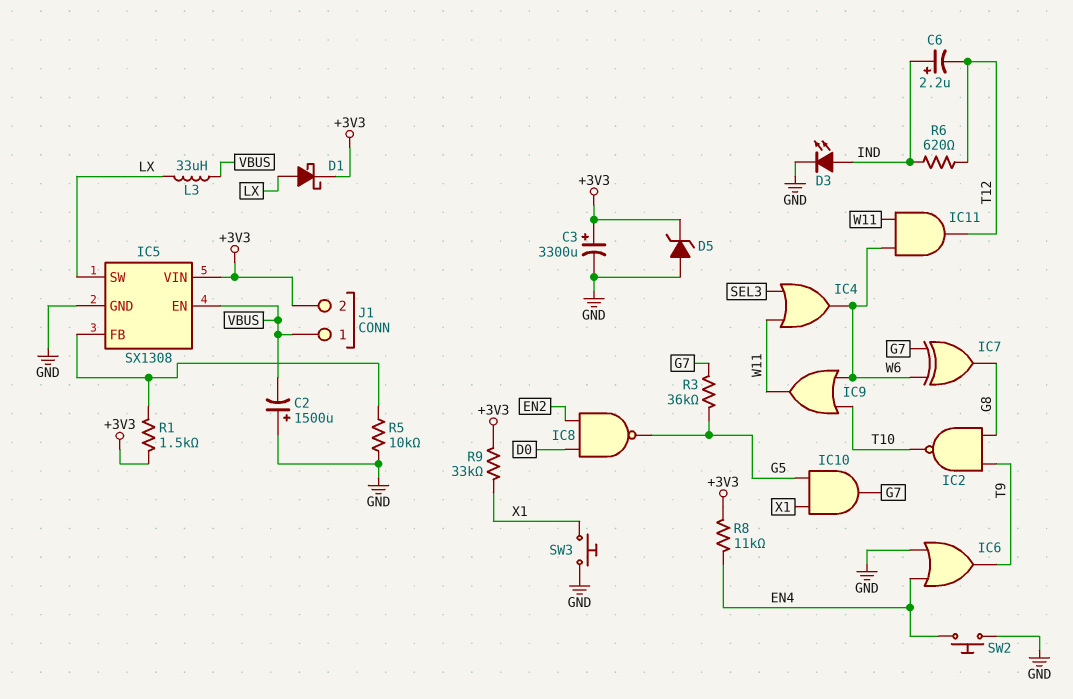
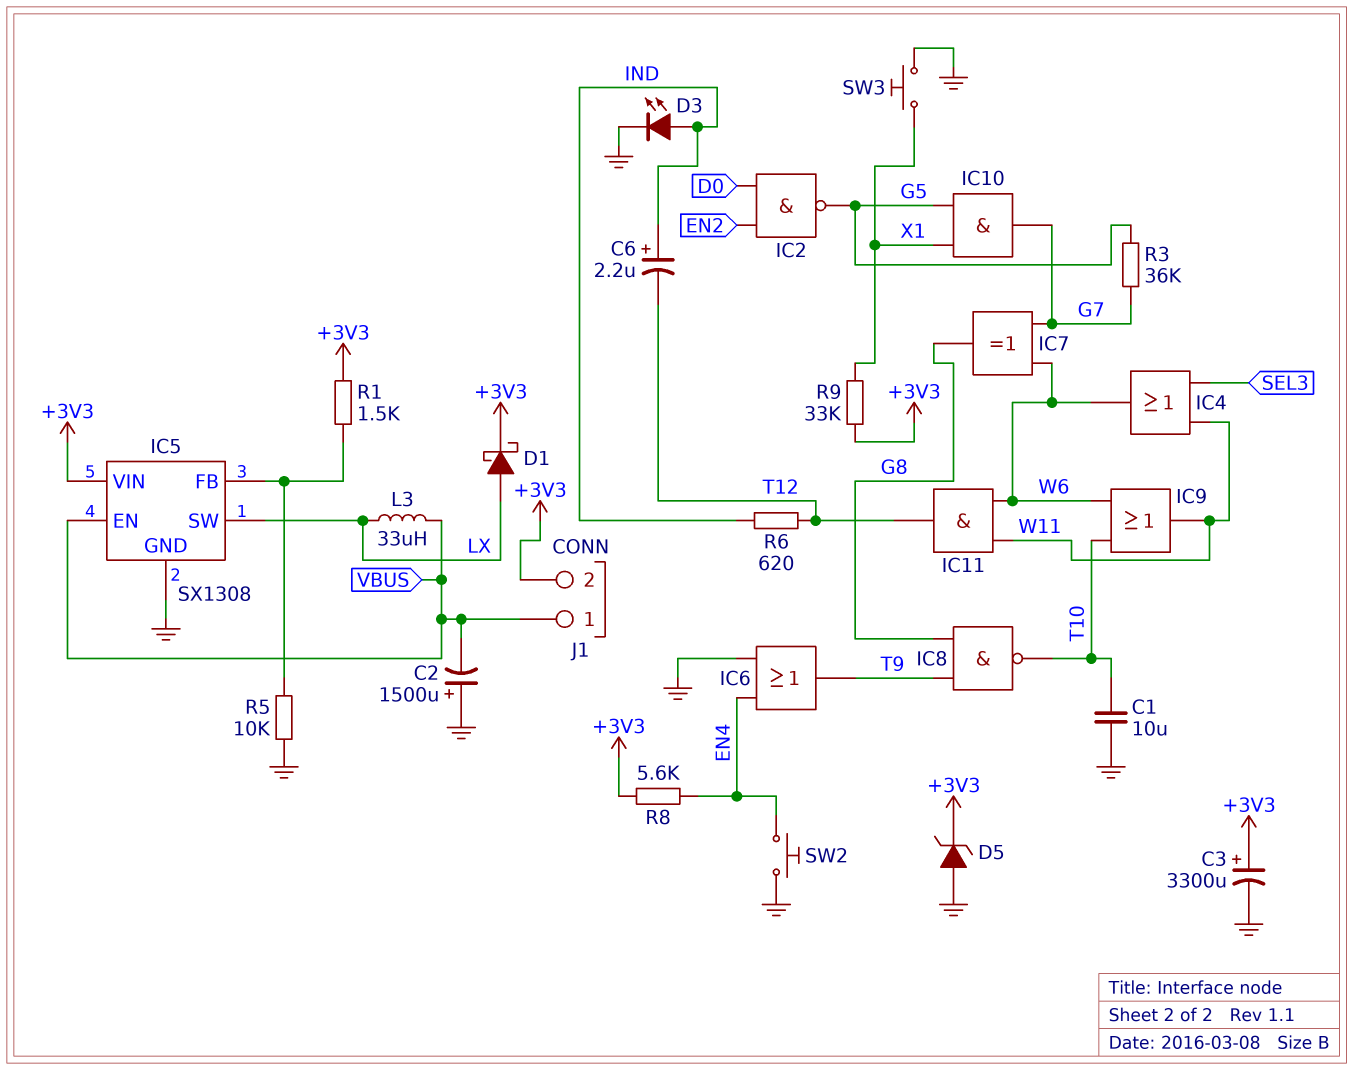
C1: none -> 10uF (GND, T10)
IC2: NAND (in G8, in T9, out T10) -> NAND (in D0, in EN2, out G5)
IC8: NAND (in D0, in EN2, out G5) -> NAND (in G8, in T9, out T10)
R8: 11k (+3V3, EN4) -> 5.6k (+3V3, EN4)

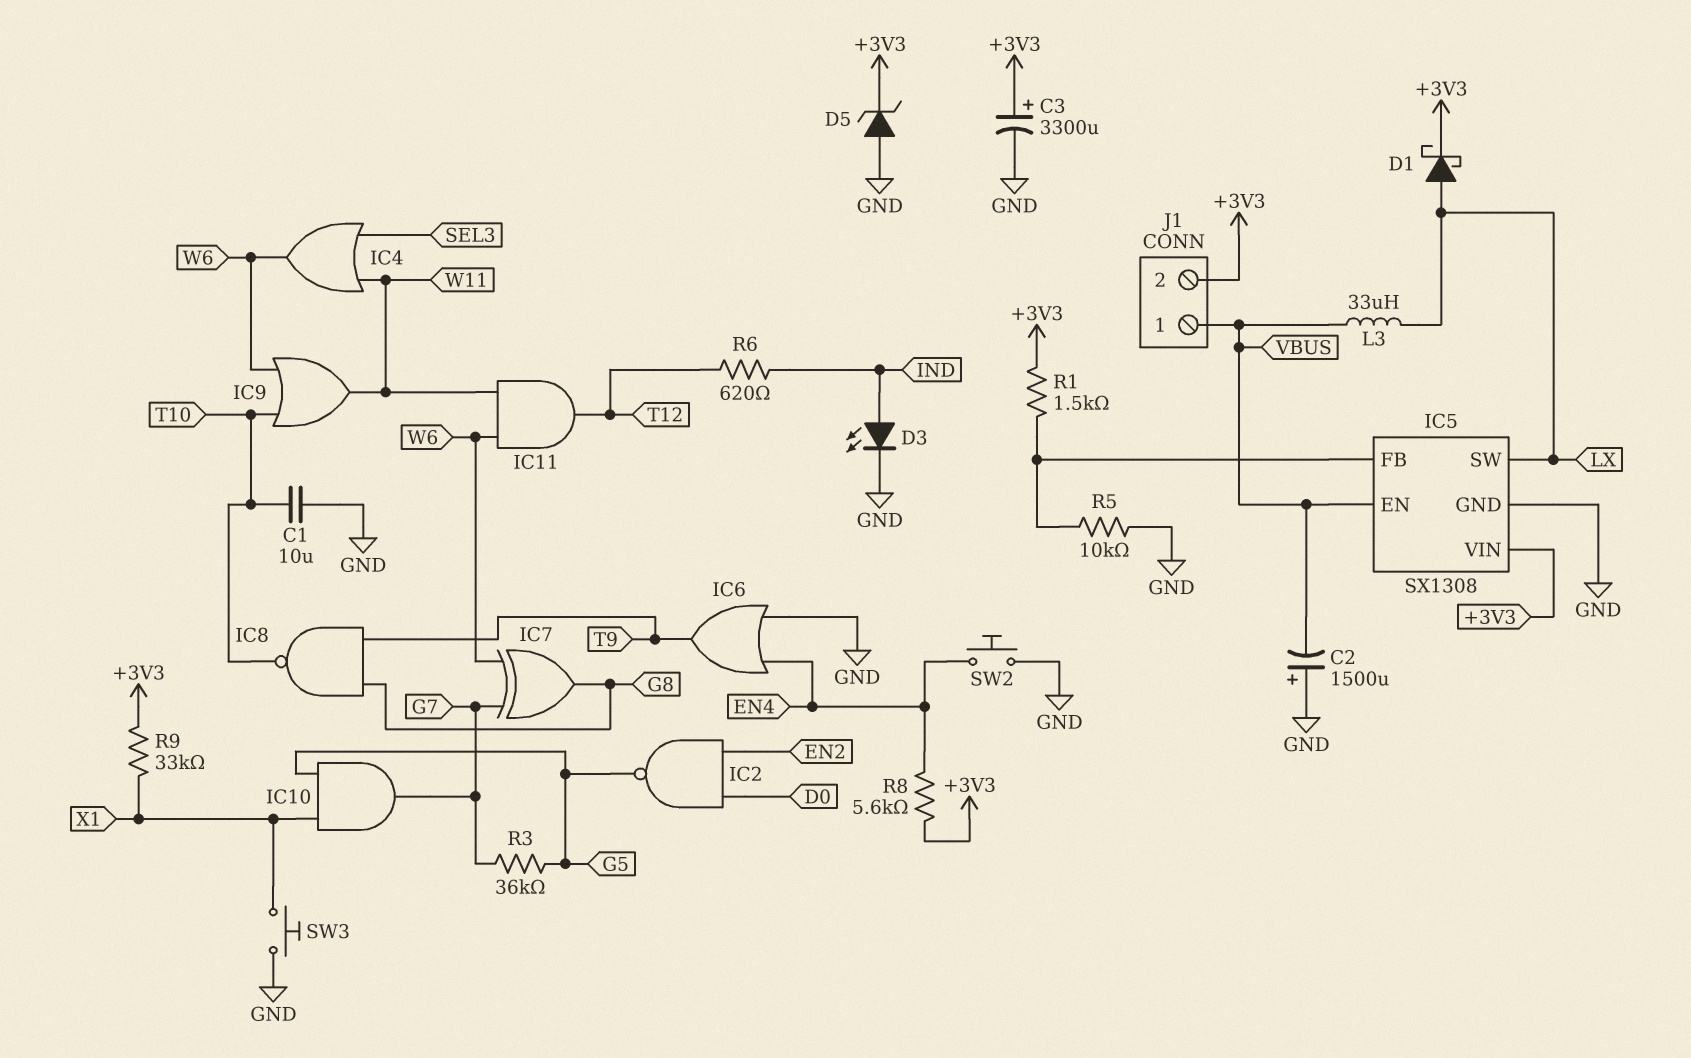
C6: 2.2uF (plus IND, minus T12) -> none

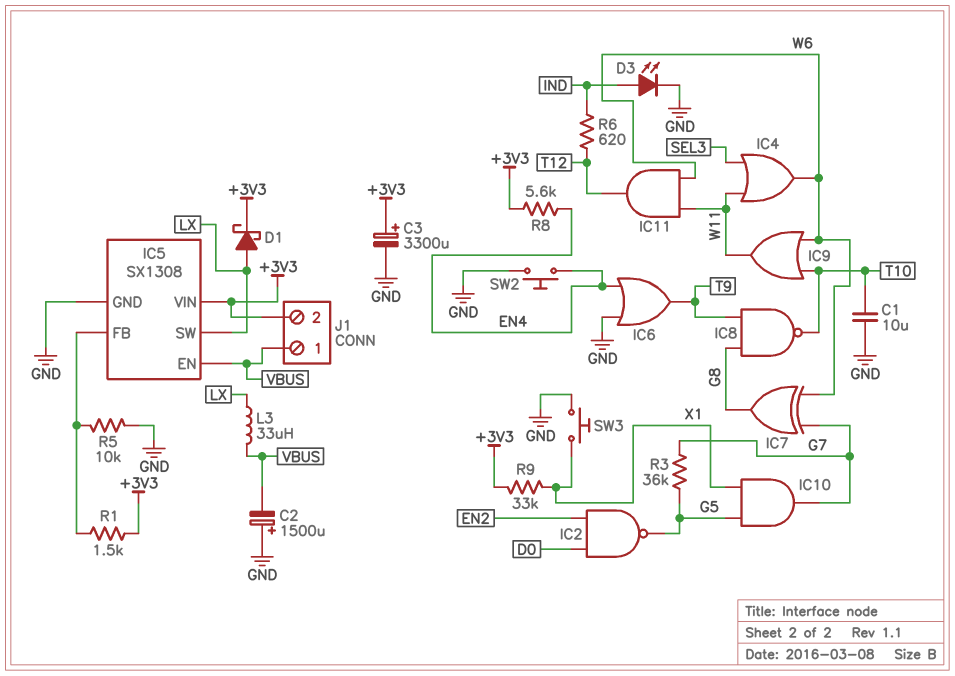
D5: zener (A GND, K +3V3) -> none

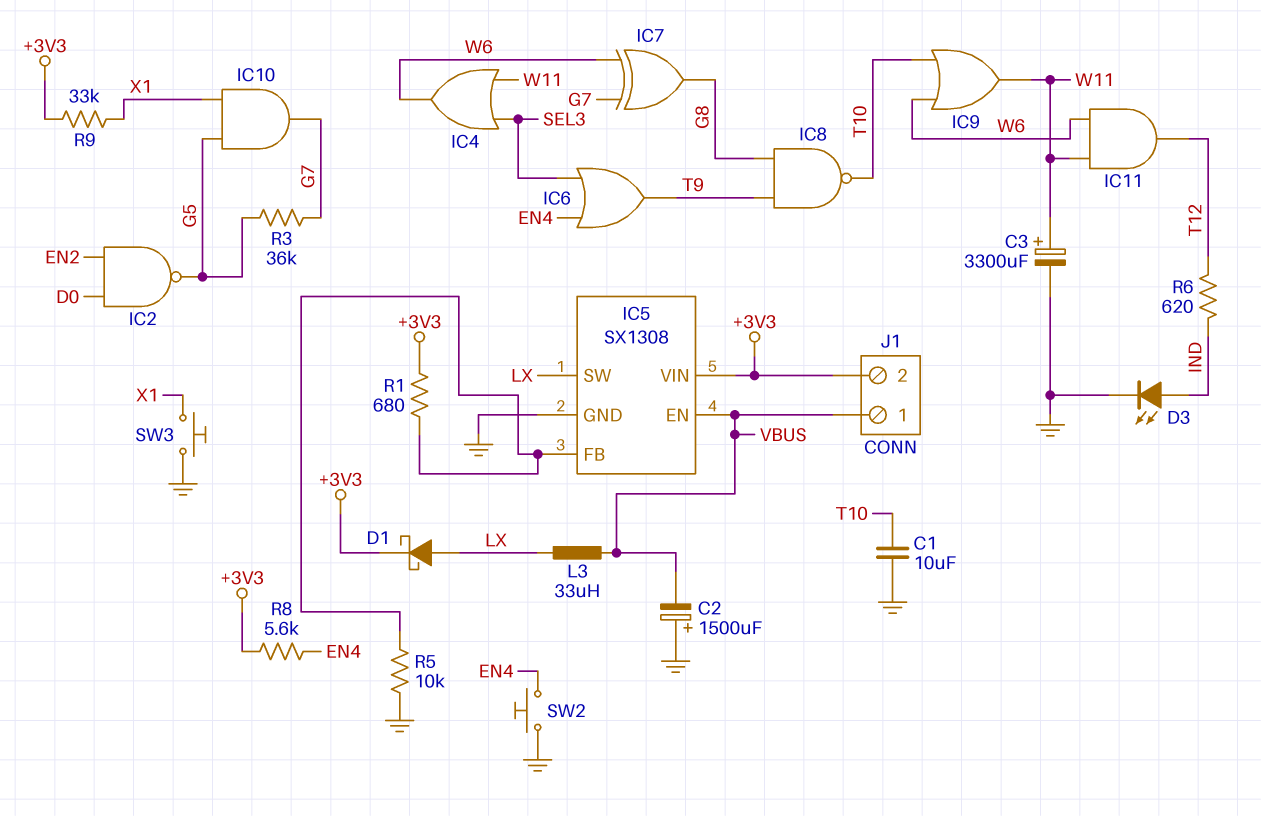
C3: 3300uF (plus +3V3, minus GND) -> 3300uF (plus W11, minus GND)
IC6: OR (in EN4, in GND, out T9) -> OR (in EN4, in SEL3, out T9)
R1: 1.5k (+3V3, IC5/FB) -> 680 (+3V3, IC5/FB)

